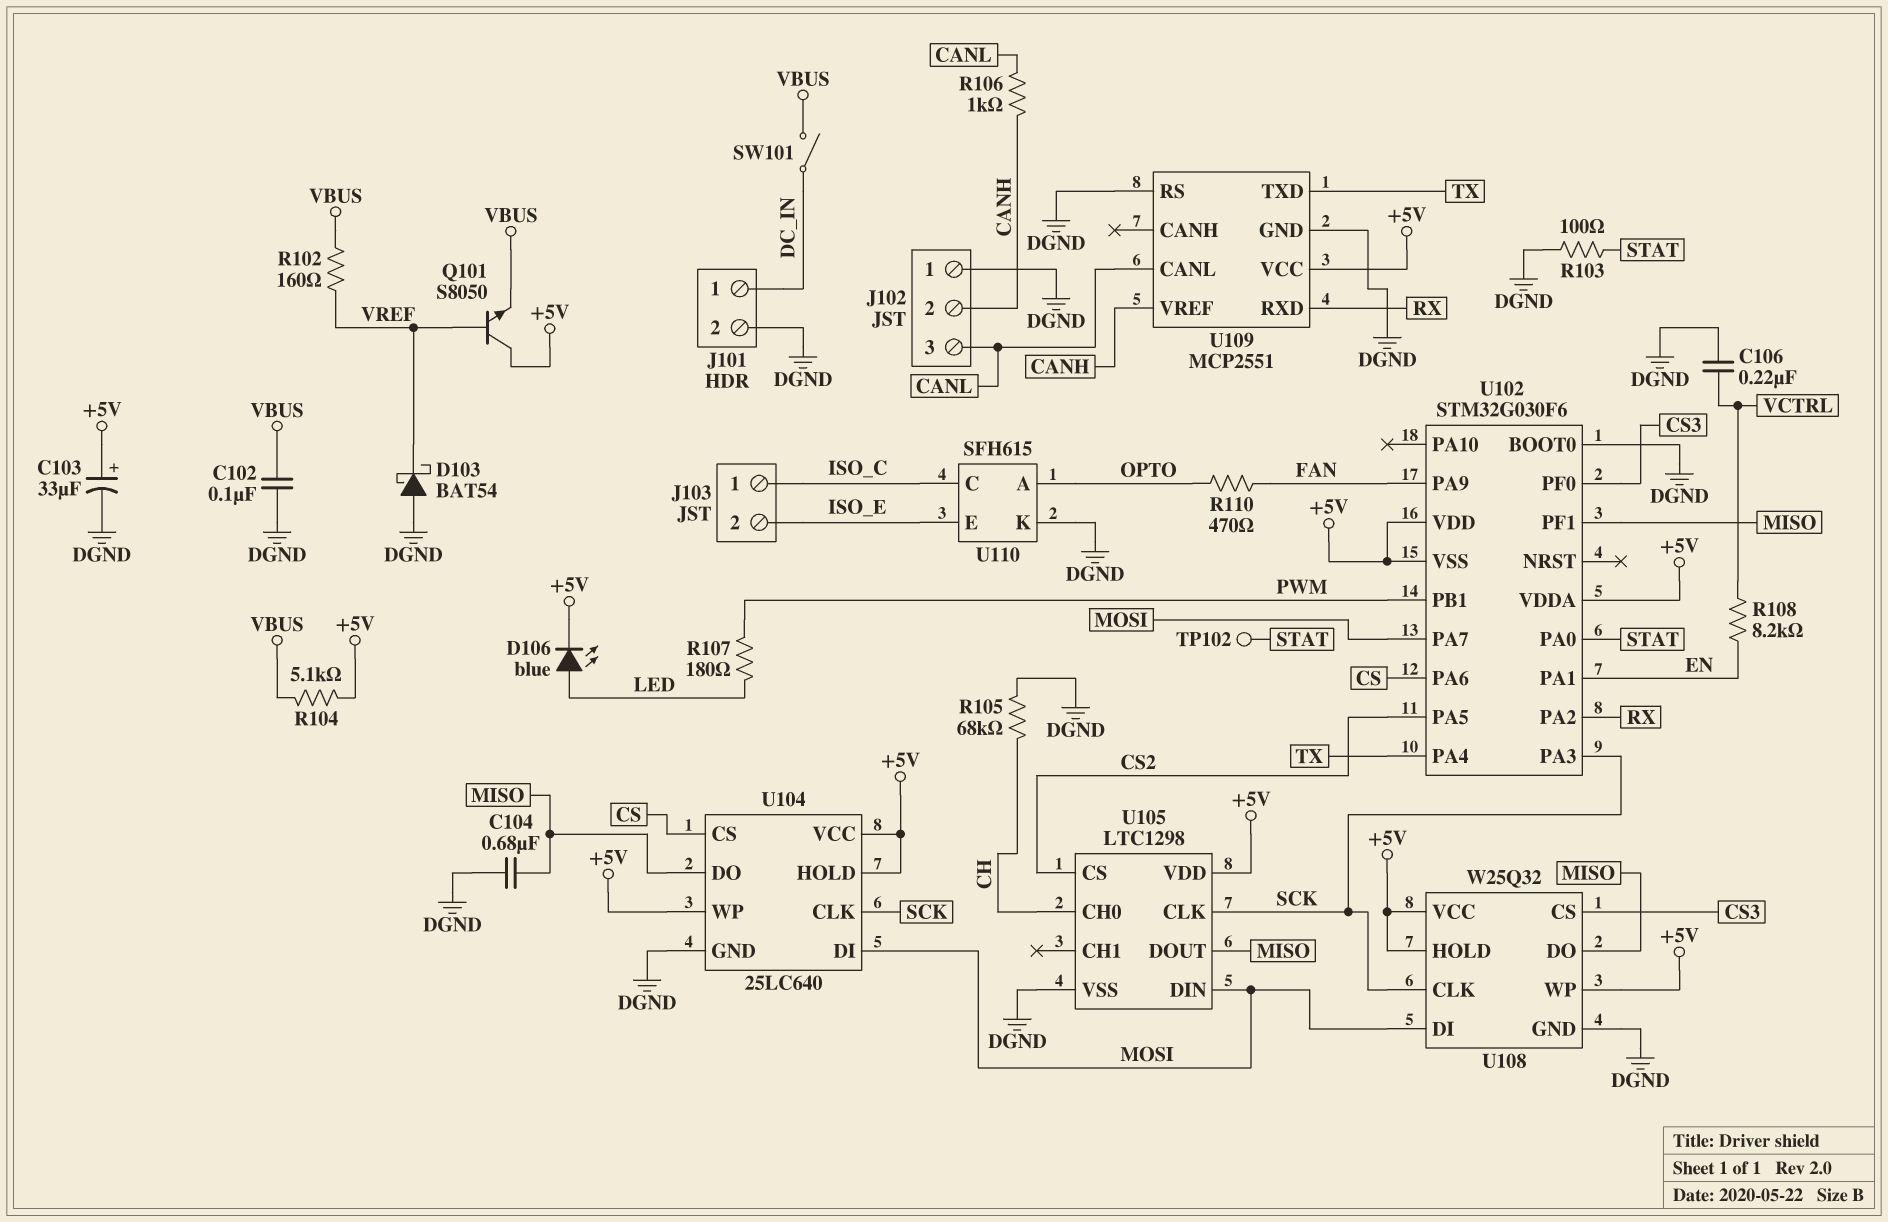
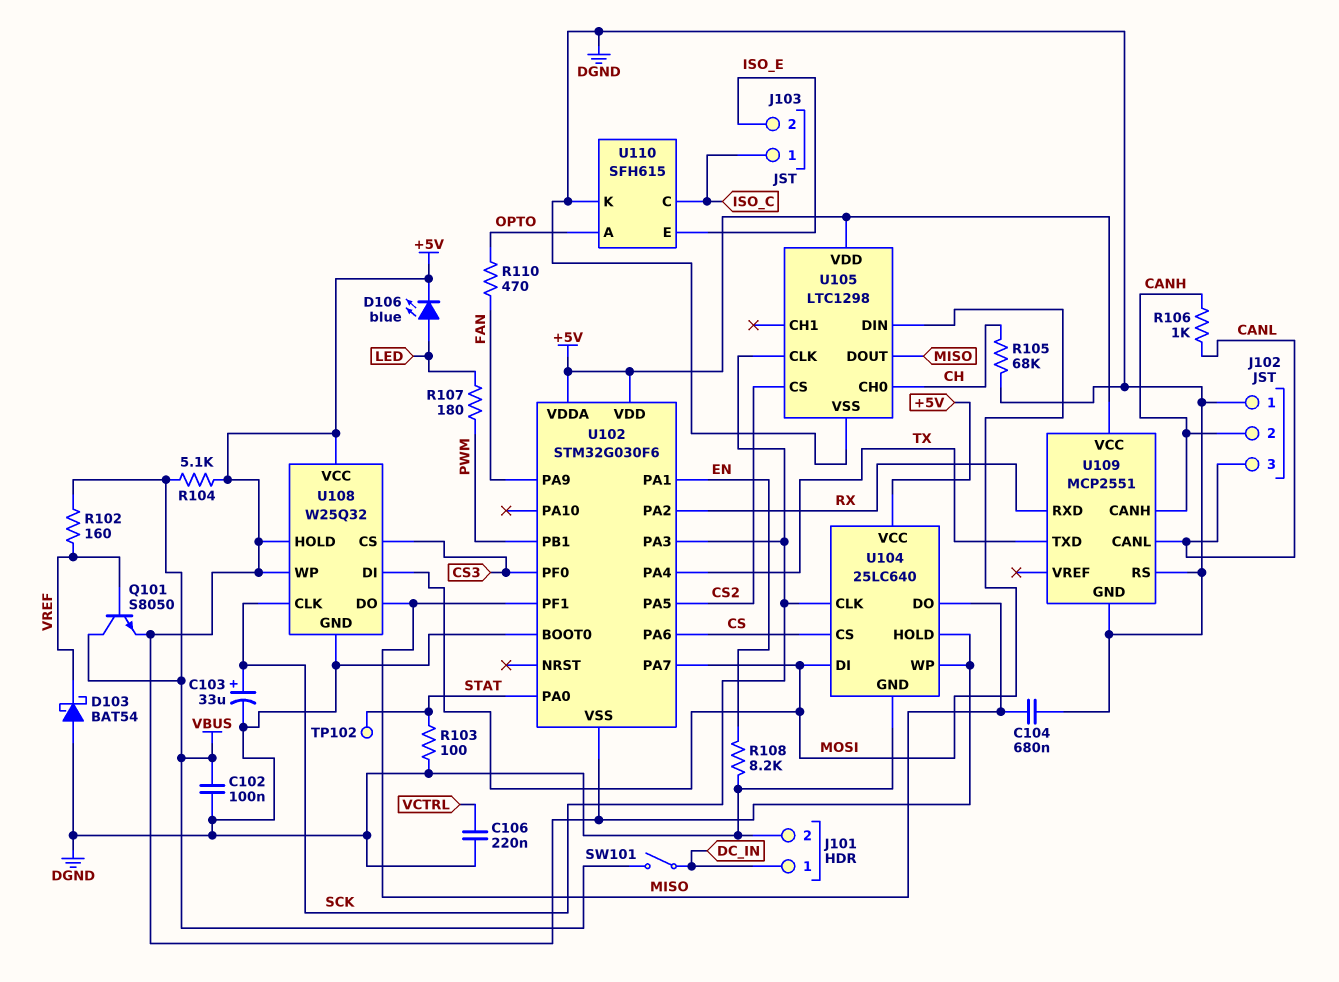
C103: 33uF (plus +5V, minus DGND) -> 33uF (plus SCK, minus DGND)
Q101: NPN S8050 (B VREF, C +5V, E VBUS) -> NPN S8050 (B VREF, C VBUS, E +5V)
R108: 8.2k (EN, VCTRL) -> 8.2k (DGND, EN)
U109 pin CANH: none -> CANH
U109 pin VREF: CANH -> none

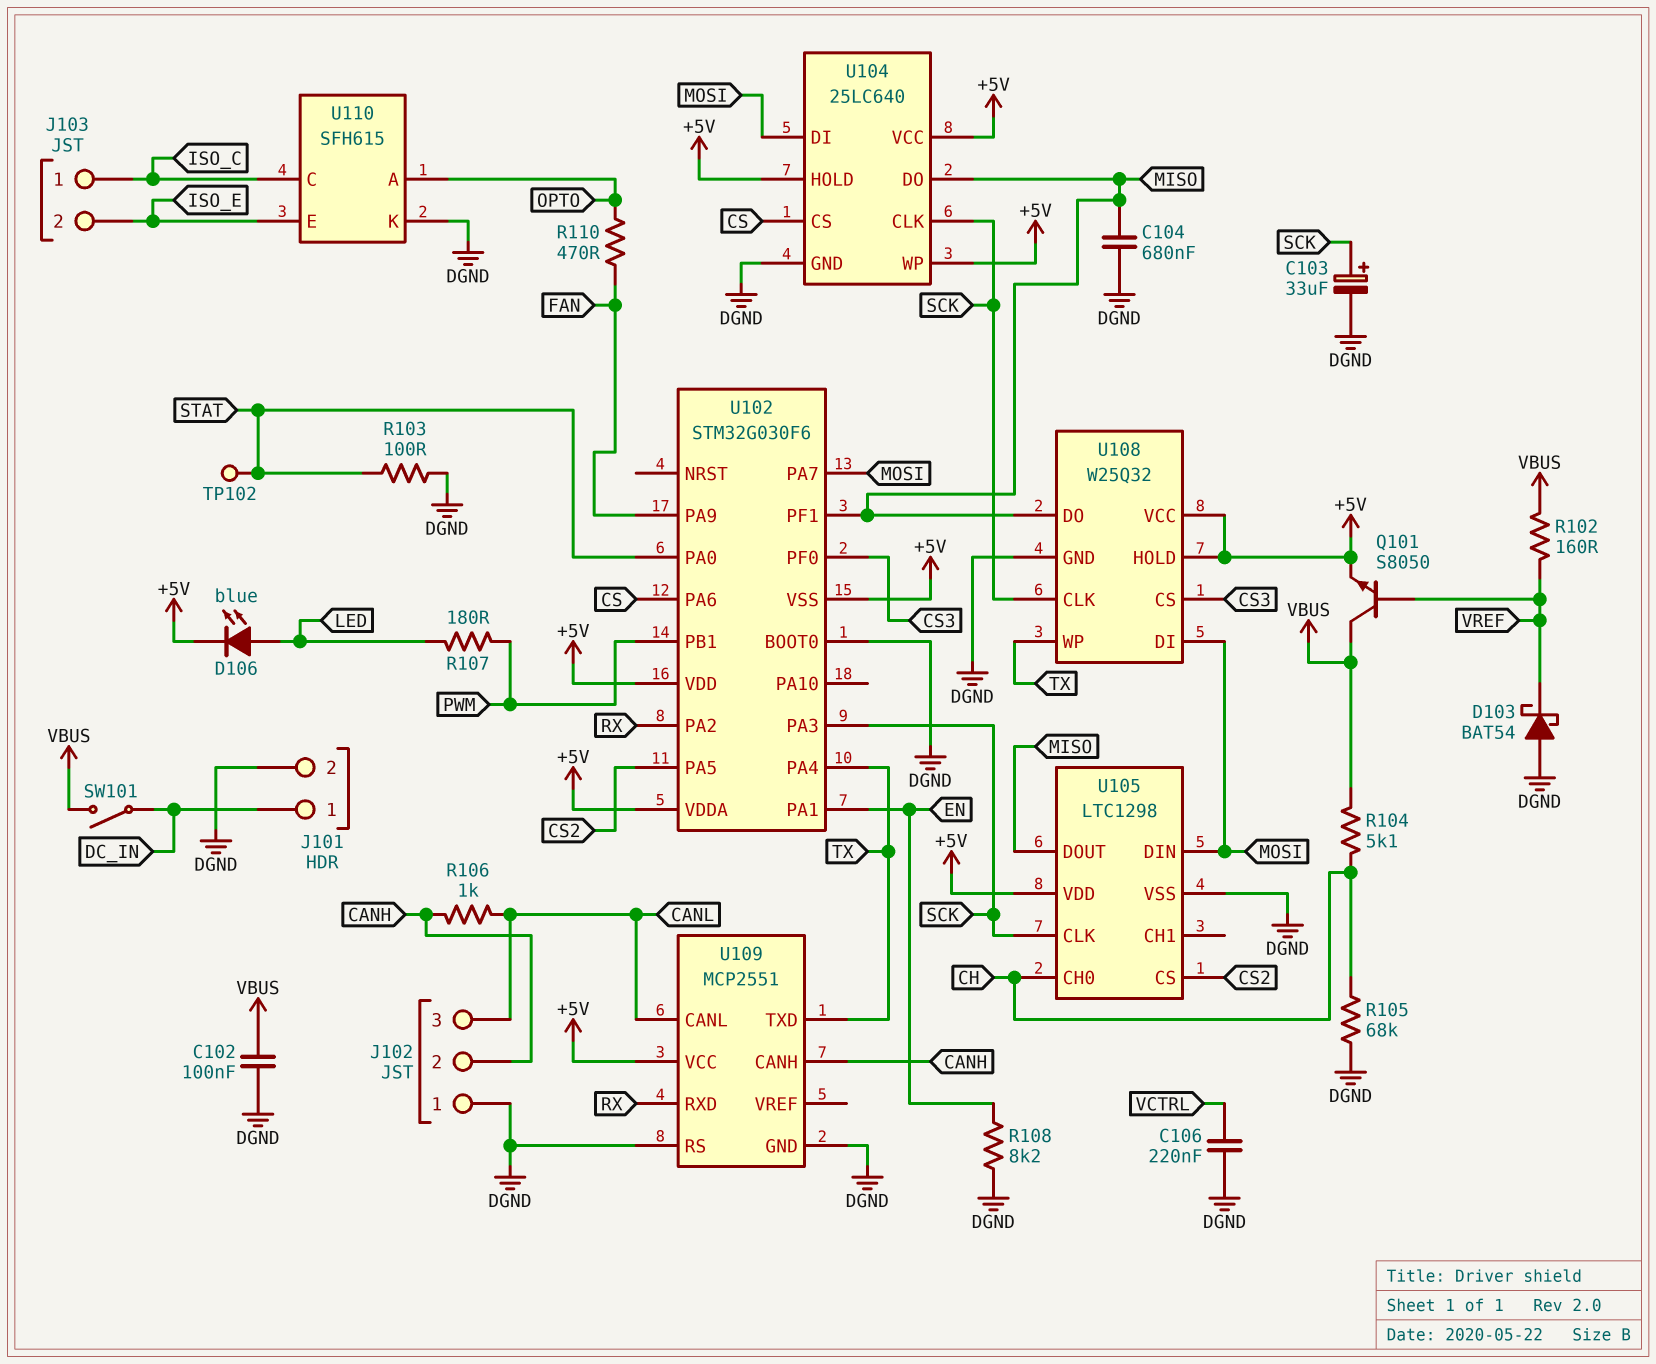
R104: 5.1k (+5V, VBUS) -> 5.1k (CH, VBUS)
U108 pin WP: +5V -> TX

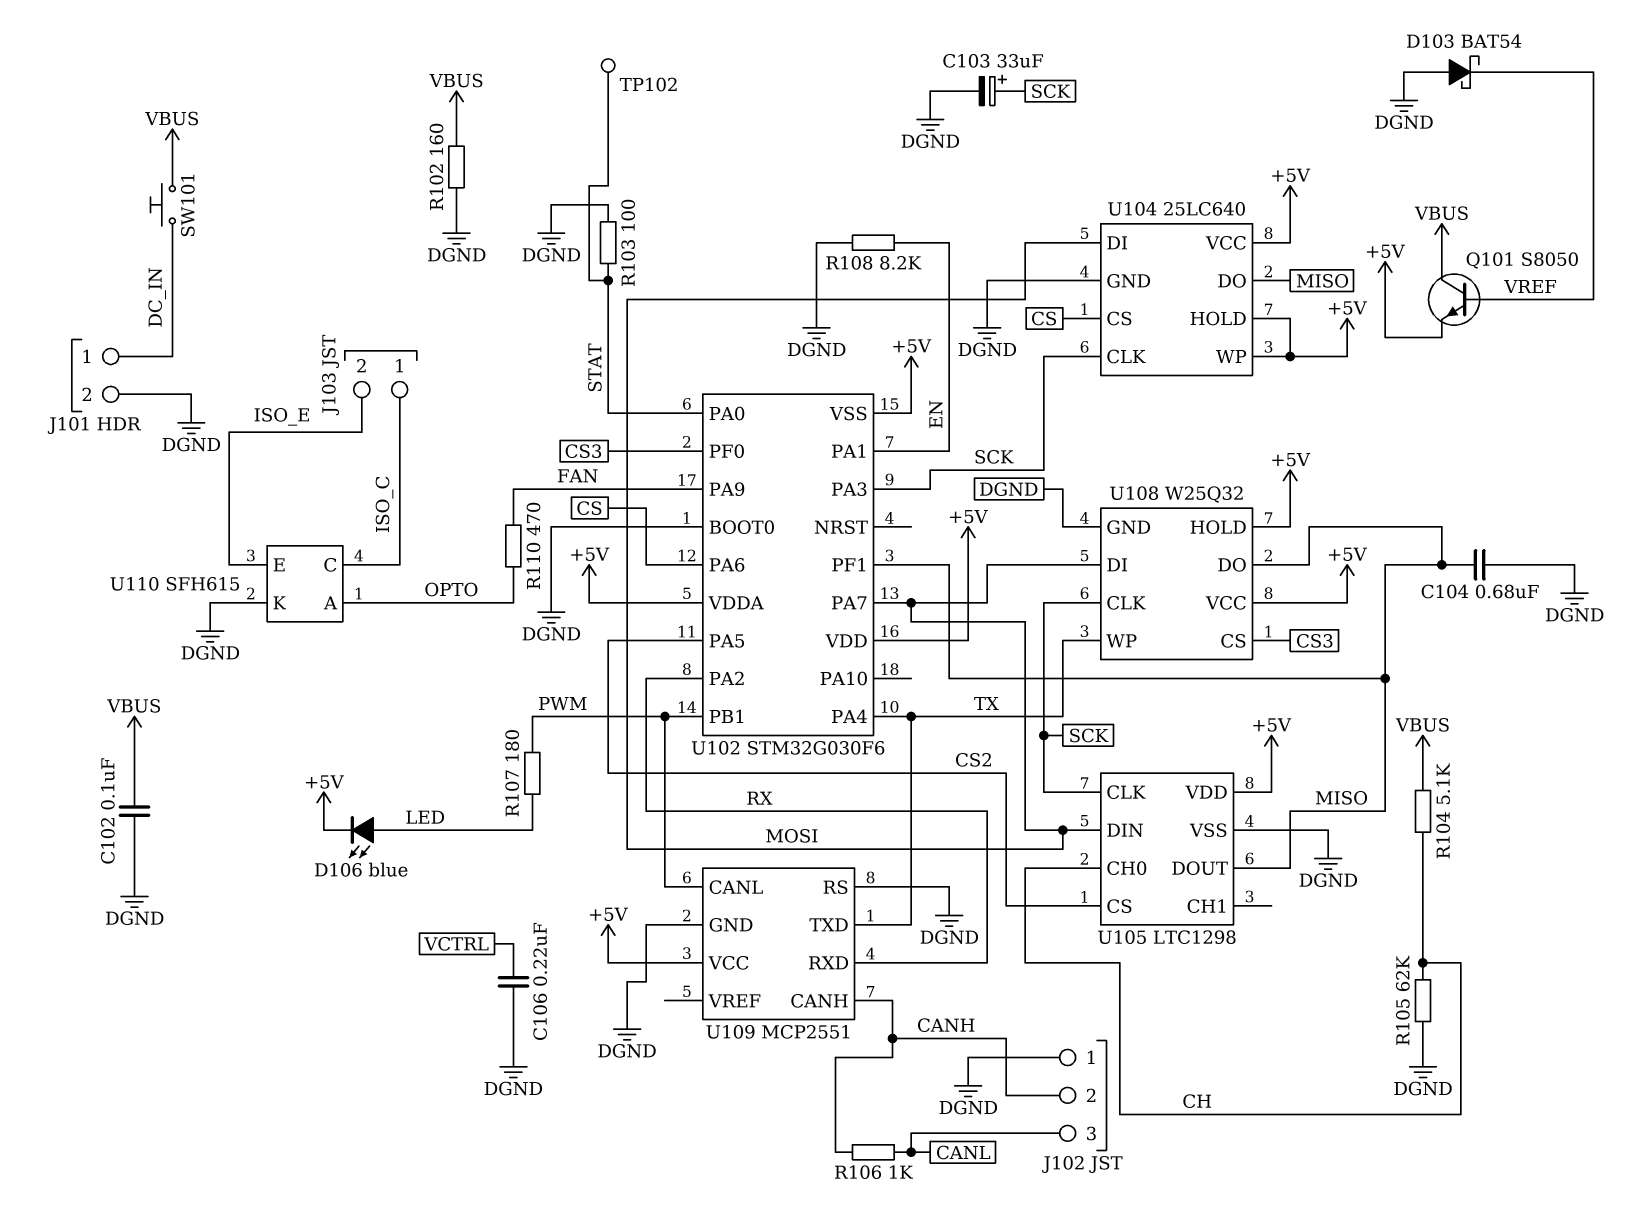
R102: 160 (VBUS, VREF) -> 160 (DGND, VBUS)
R105: 68k (CH, DGND) -> 62k (CH, DGND)
SW101: switch (DC_IN, VBUS) -> button (DC_IN, VBUS)
U109 pin CANL: CANL -> PWM

